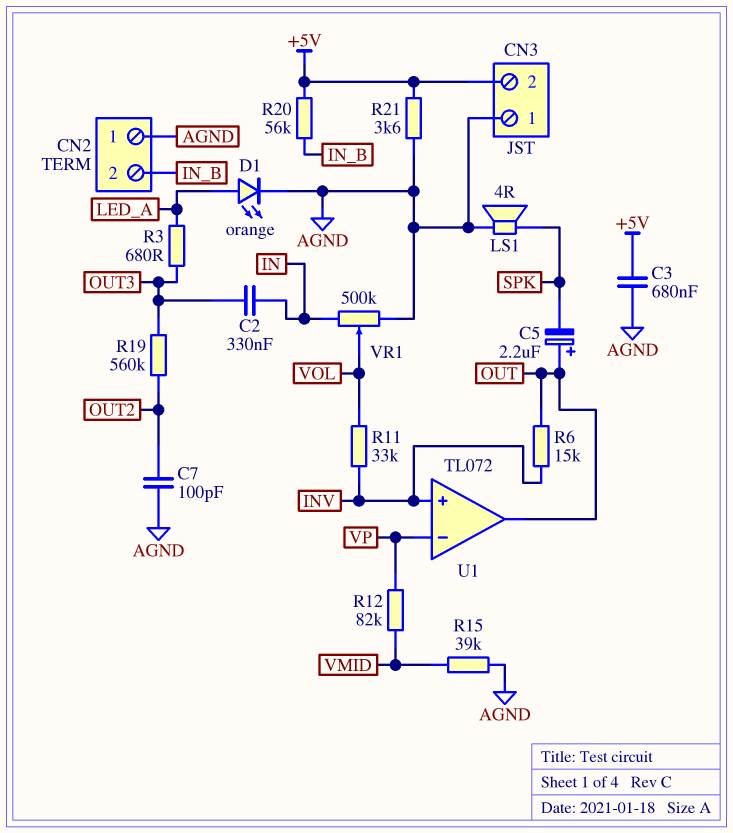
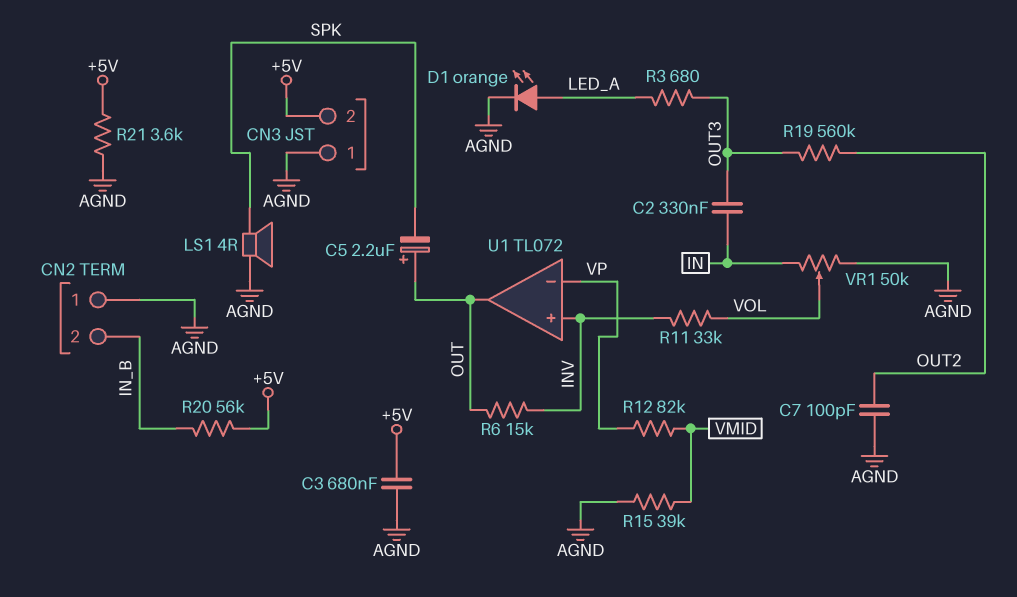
VR1: 500k (AGND, IN, wiper VOL) -> 50k (AGND, IN, wiper VOL)

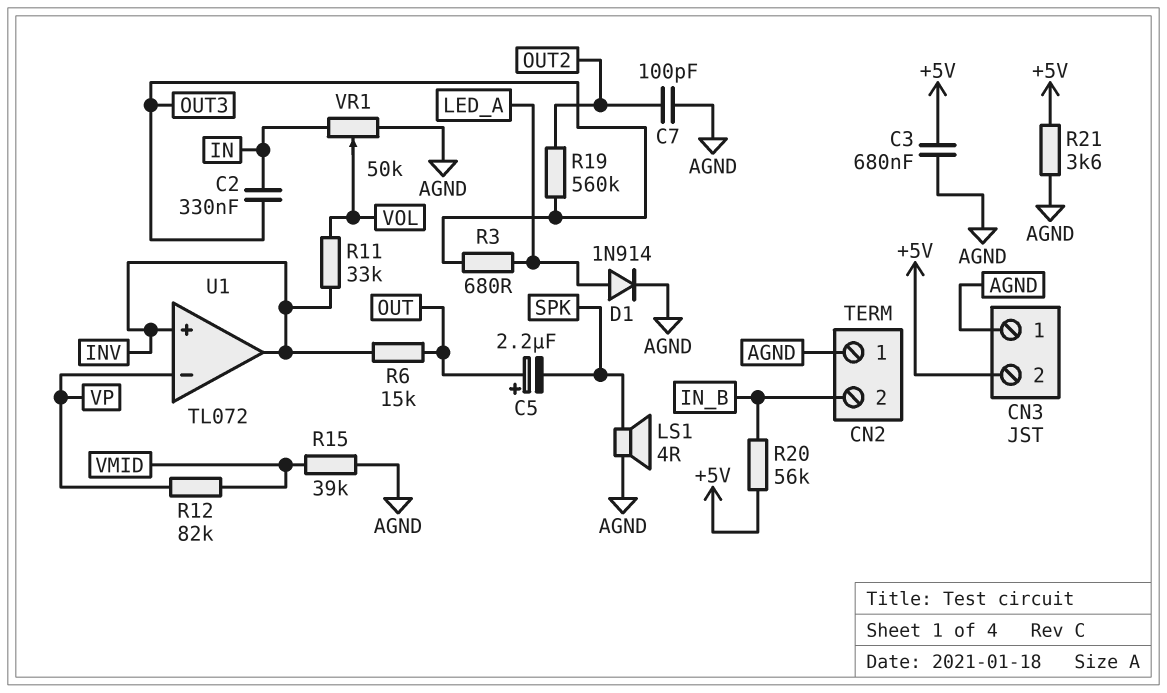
D1: LED orange (A LED_A, K AGND) -> diode 1N914 (A LED_A, K AGND)
U1 pin out: OUT -> INV

